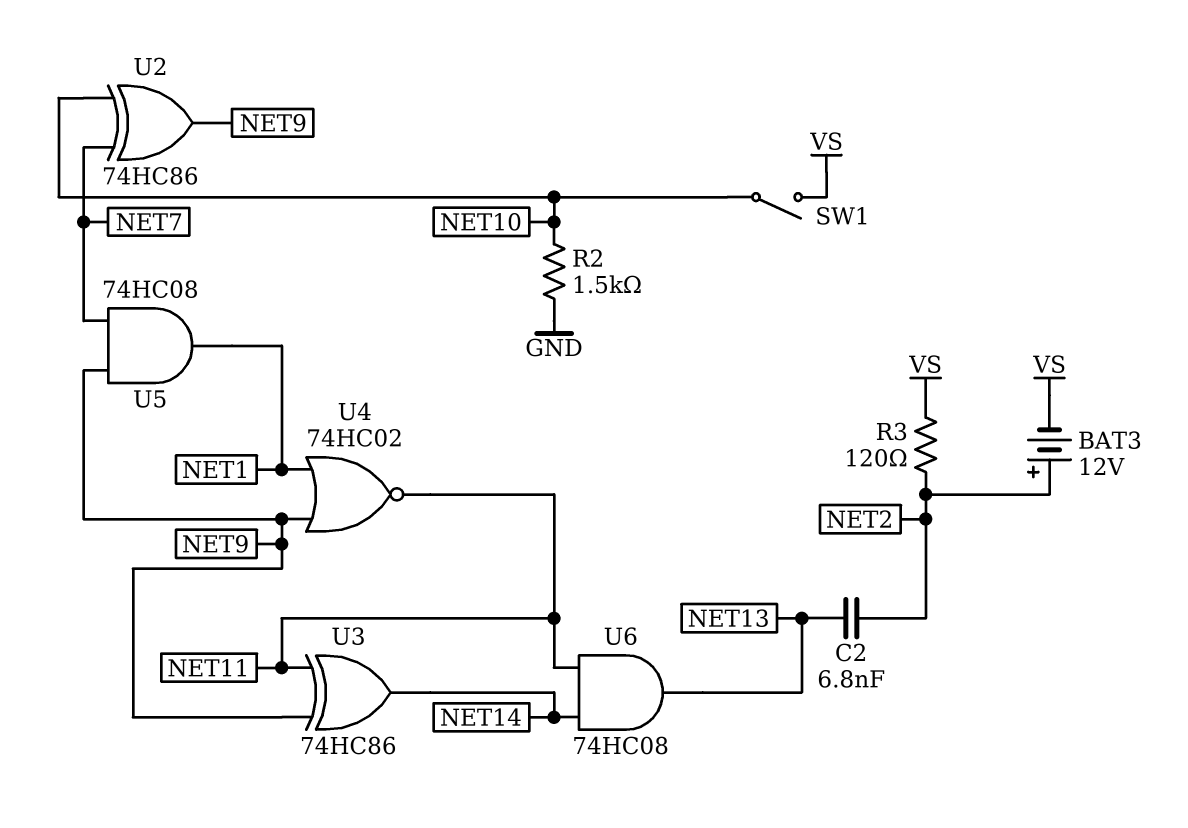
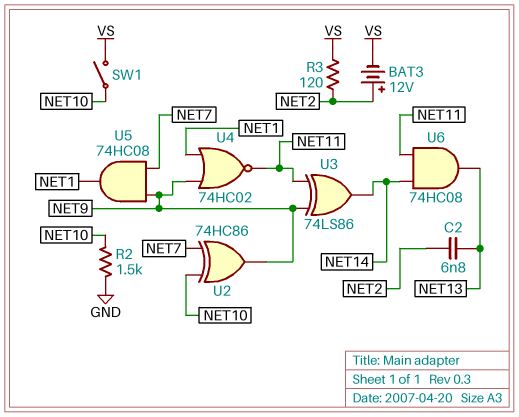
U3: XOR 74HC86 (in NET9, in NET11, out NET14) -> XOR 74LS86 (in NET9, in NET11, out NET14)

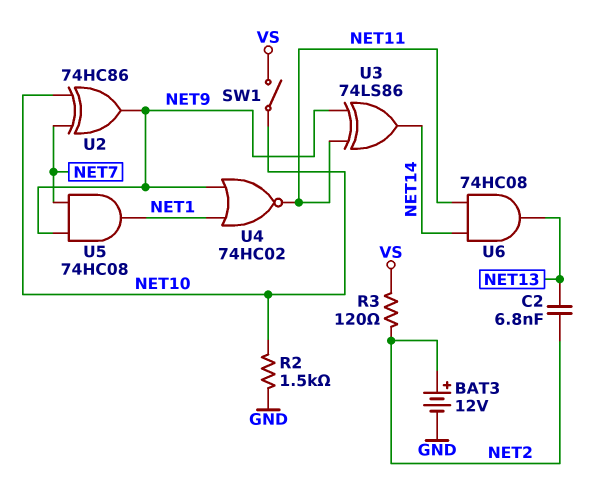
BAT3: 12V (plus NET2, minus VS) -> 12V (plus NET2, minus GND)

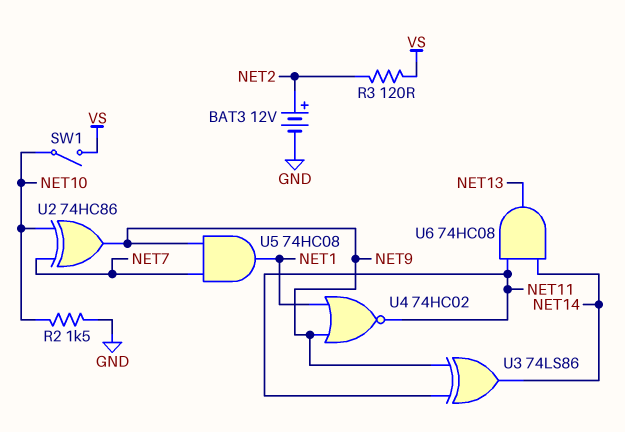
C2: 6.8nF (NET2, NET13) -> none

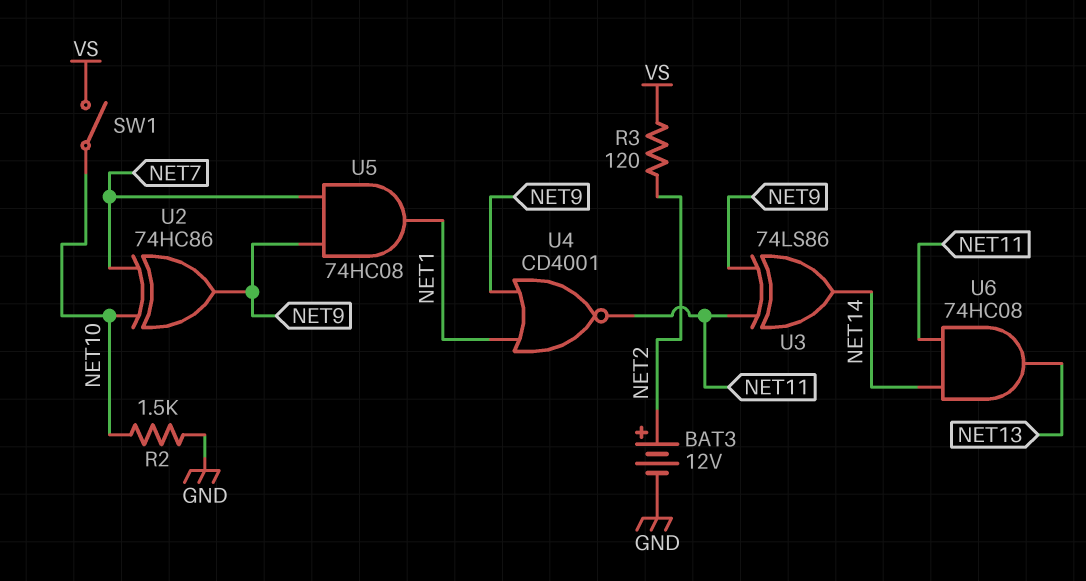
U4: NOR 74HC02 (in NET1, in NET9, out NET11) -> NOR CD4001 (in NET1, in NET9, out NET11)

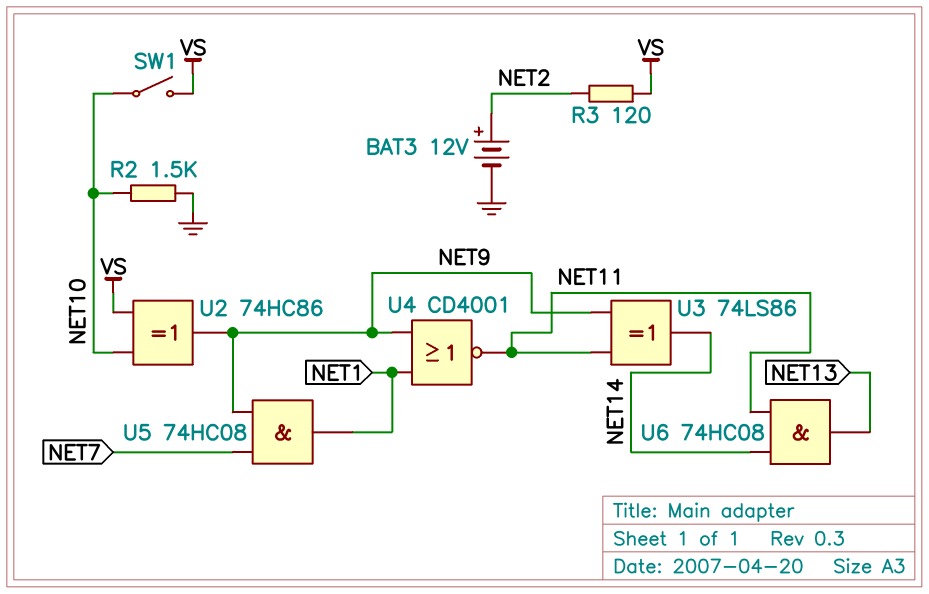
U2: XOR 74HC86 (in NET7, in NET10, out NET9) -> XOR 74HC86 (in NET10, in VS, out NET9)

